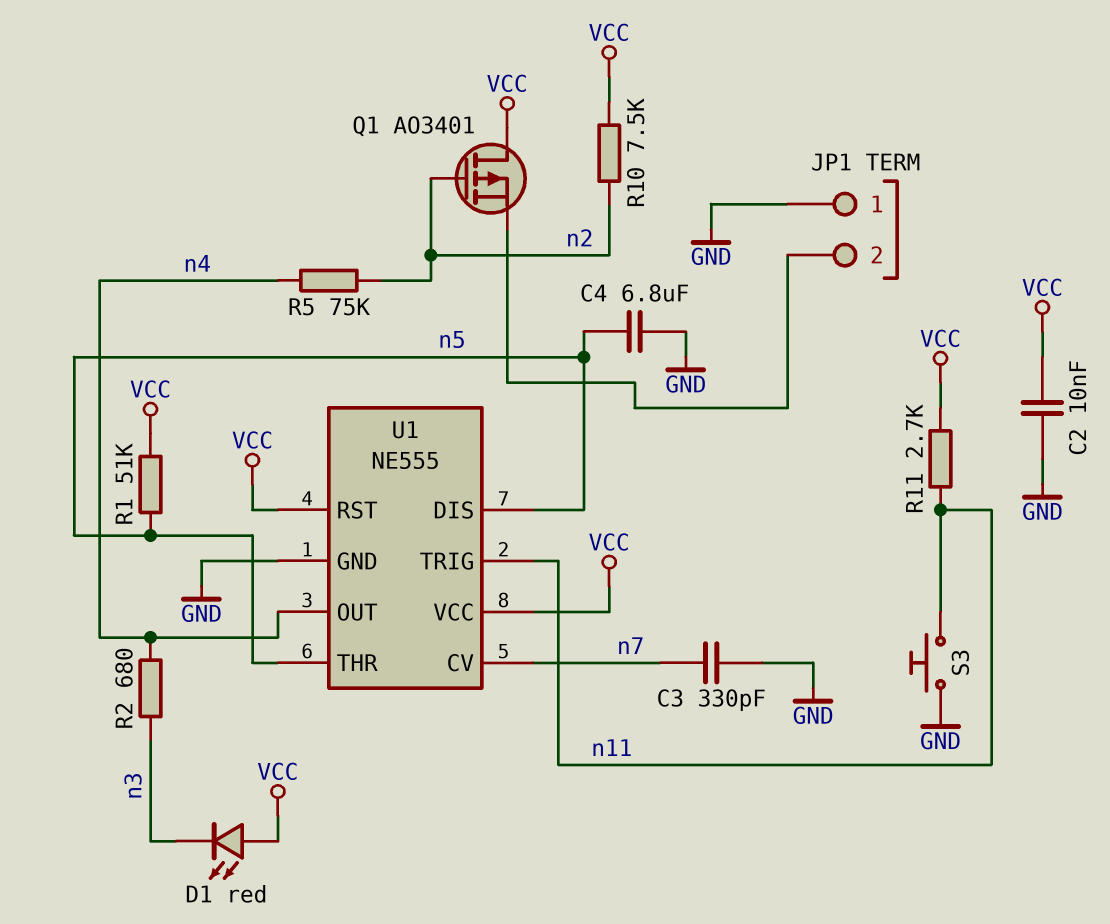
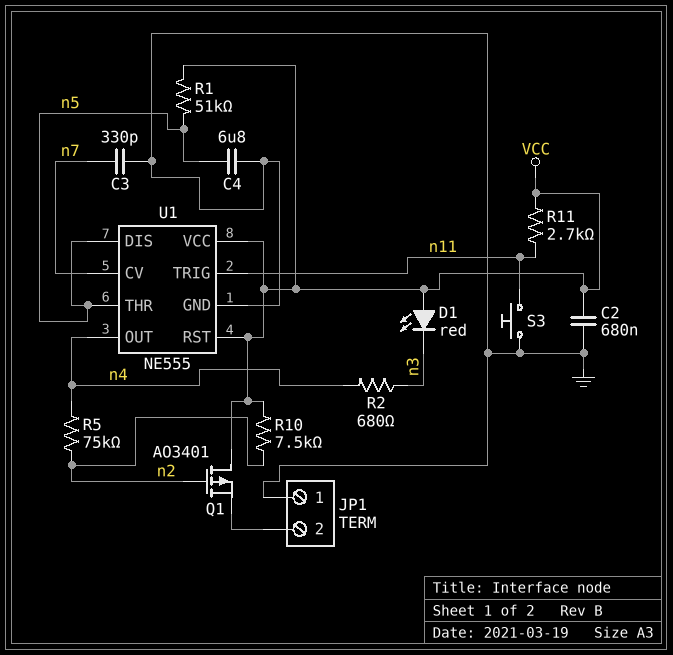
C2: 10nF (GND, VCC) -> 680nF (GND, VCC)

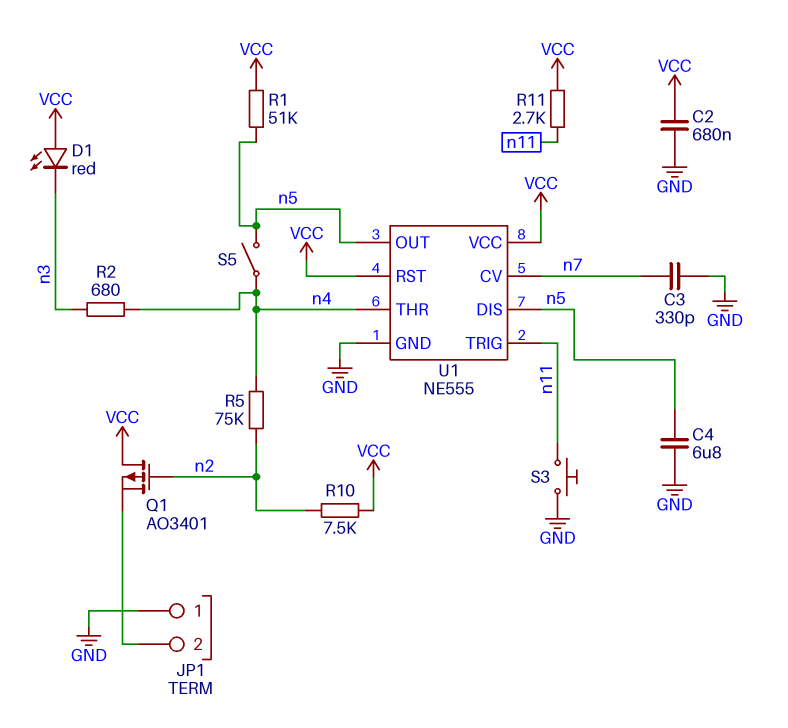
S5: none -> switch (n4, n5)
U1 pin OUT: n4 -> n5
U1 pin THR: n5 -> n4

